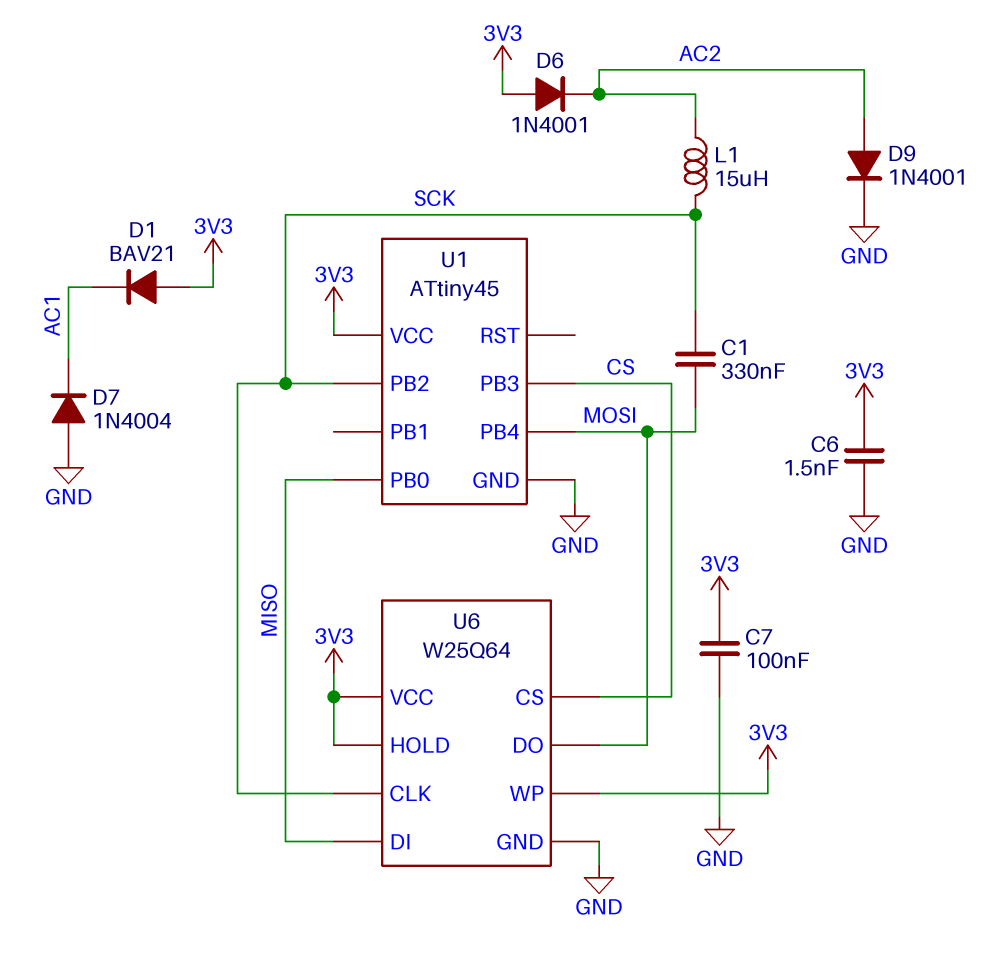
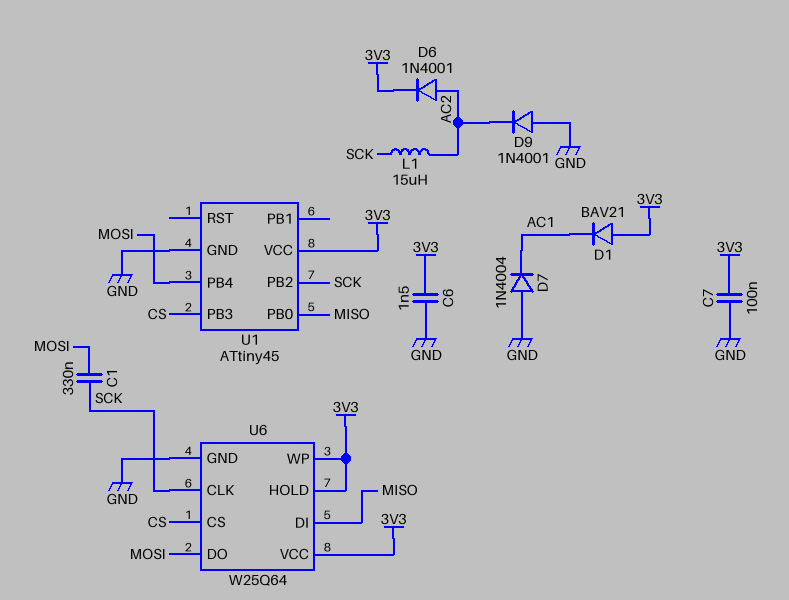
D6: diode 1N4001 (A 3V3, K AC2) -> diode 1N4001 (A AC2, K 3V3)
D9: diode 1N4001 (A AC2, K GND) -> diode 1N4001 (A GND, K AC2)

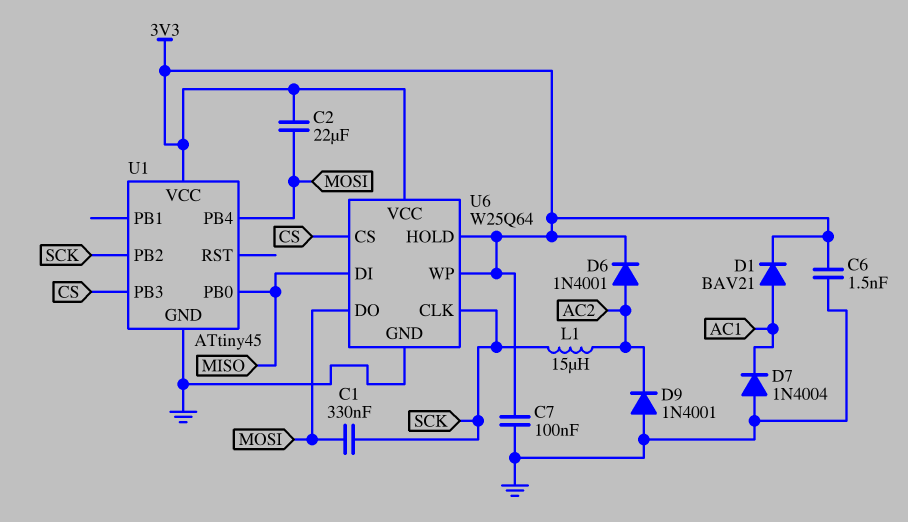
C2: none -> 22uF (3V3, MOSI)
D1: diode BAV21 (A 3V3, K AC1) -> diode BAV21 (A AC1, K 3V3)

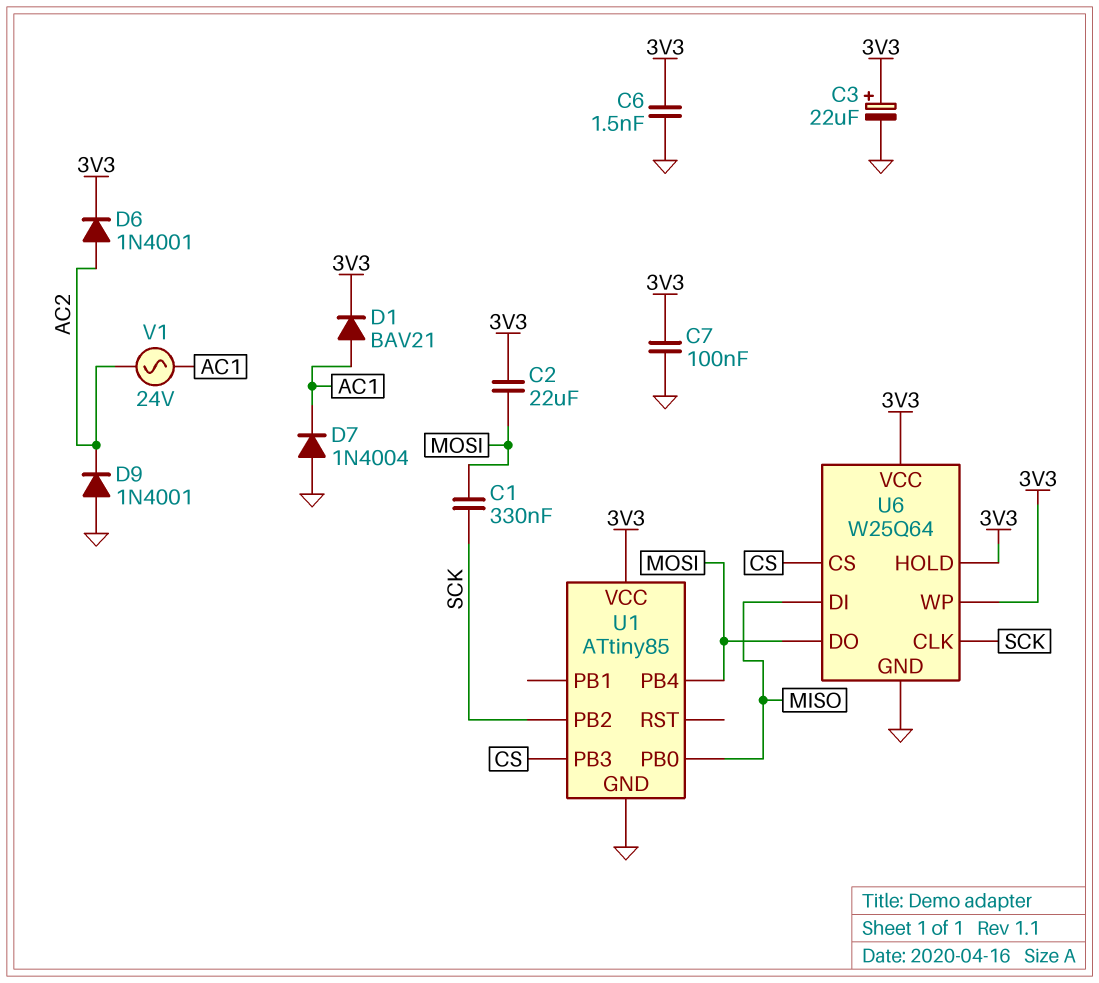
C3: none -> 22uF (plus 3V3, minus GND)
L1: 15uH (AC2, SCK) -> none
U1: ATtiny45 -> ATtiny85
V1: none -> AC 24V (AC1, AC2)

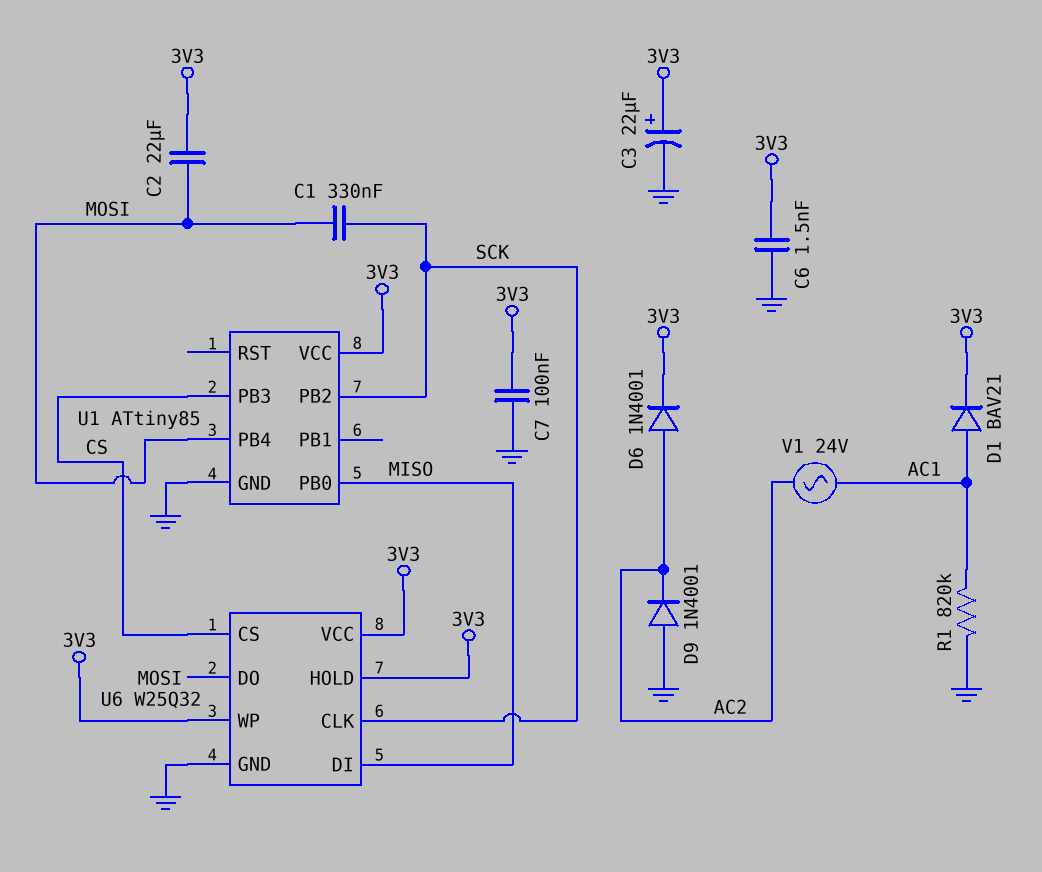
D7: diode 1N4004 (A GND, K AC1) -> none
R1: none -> 820k (AC1, GND)
U6: W25Q64 -> W25Q32

